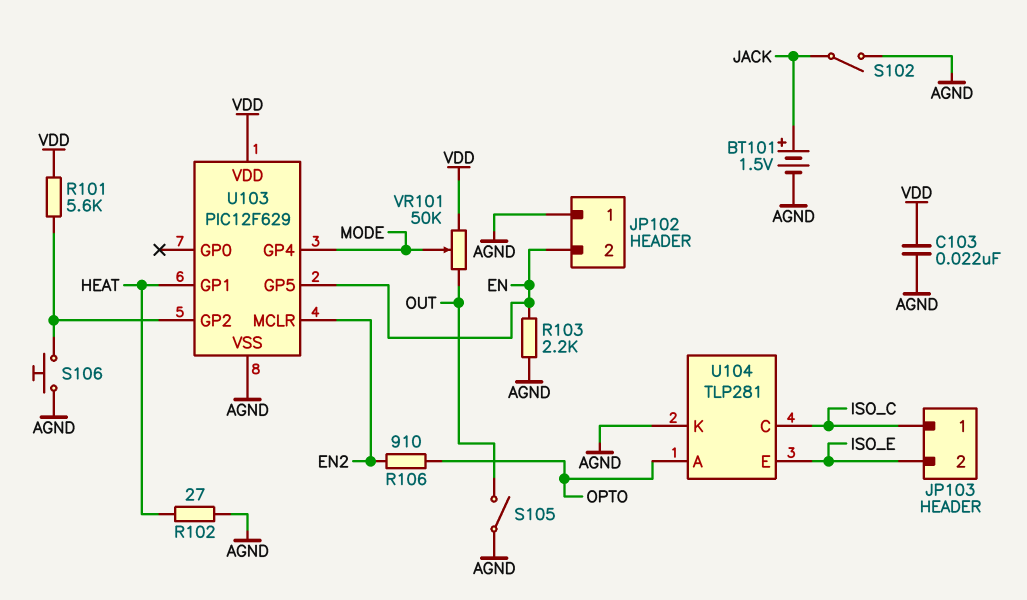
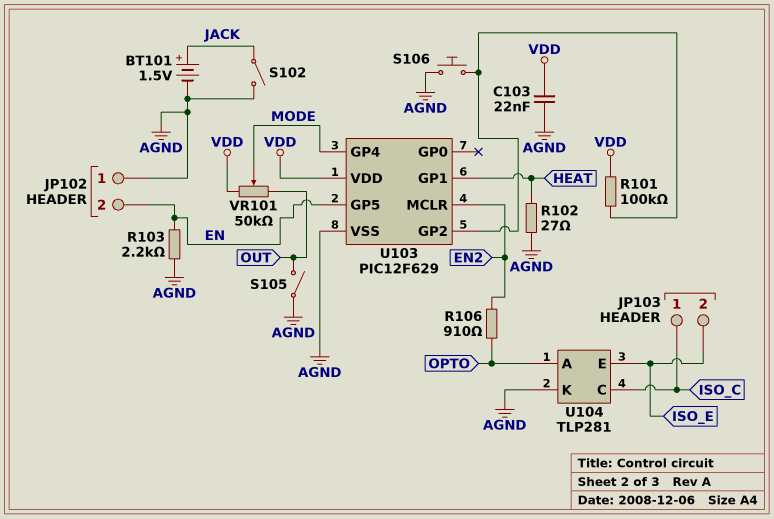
R101: 5.6k (U103/GP2, VDD) -> 100k (U103/GP2, VDD)

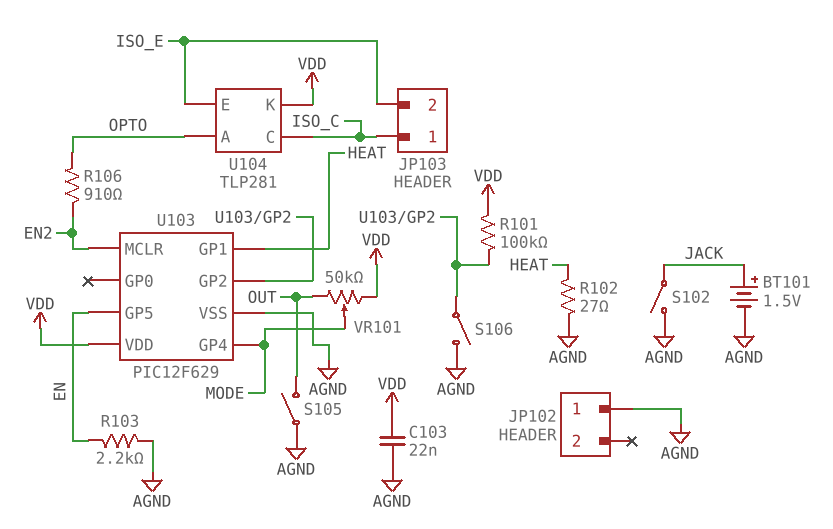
JP102 pin 2: EN -> none
S106: button (AGND, U103/GP2) -> switch (AGND, U103/GP2)
U104 pin K: AGND -> VDD

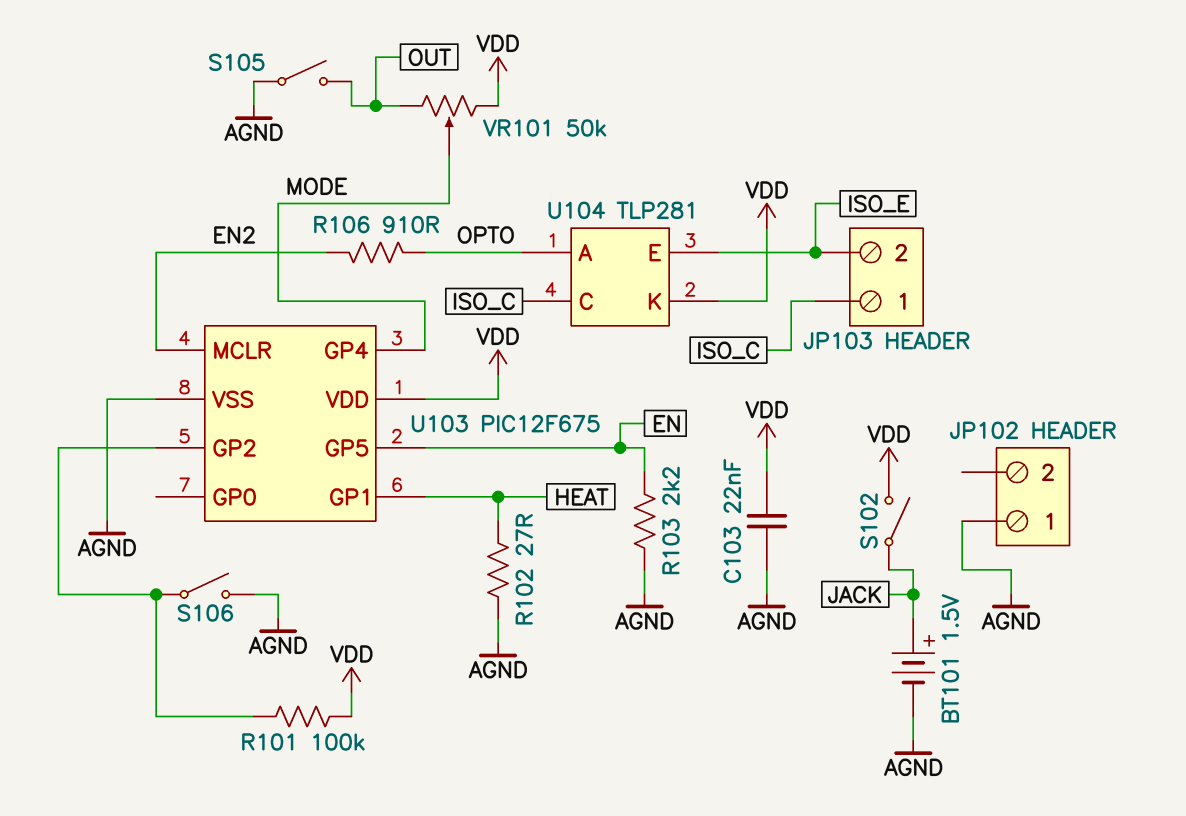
S102: switch (AGND, JACK) -> switch (JACK, VDD)
U103: PIC12F629 -> PIC12F675

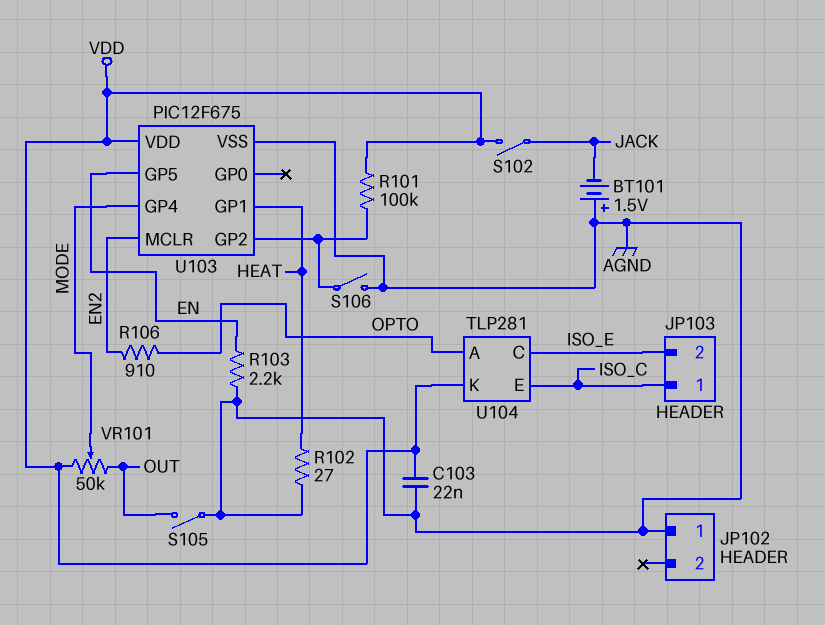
BT101: 1.5V (plus JACK, minus AGND) -> 1.5V (plus AGND, minus JACK)
U104 pin C: ISO_C -> ISO_E
U104 pin E: ISO_E -> ISO_C

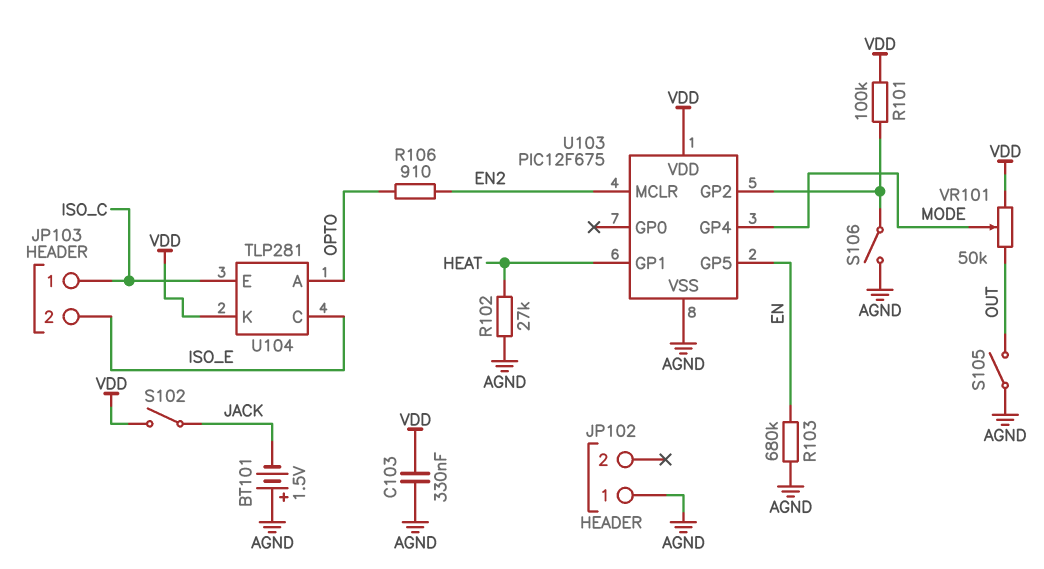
C103: 22nF (AGND, VDD) -> 330nF (AGND, VDD)
R102: 27 (AGND, HEAT) -> 27k (AGND, HEAT)
R103: 2.2k (AGND, EN) -> 680k (AGND, EN)

